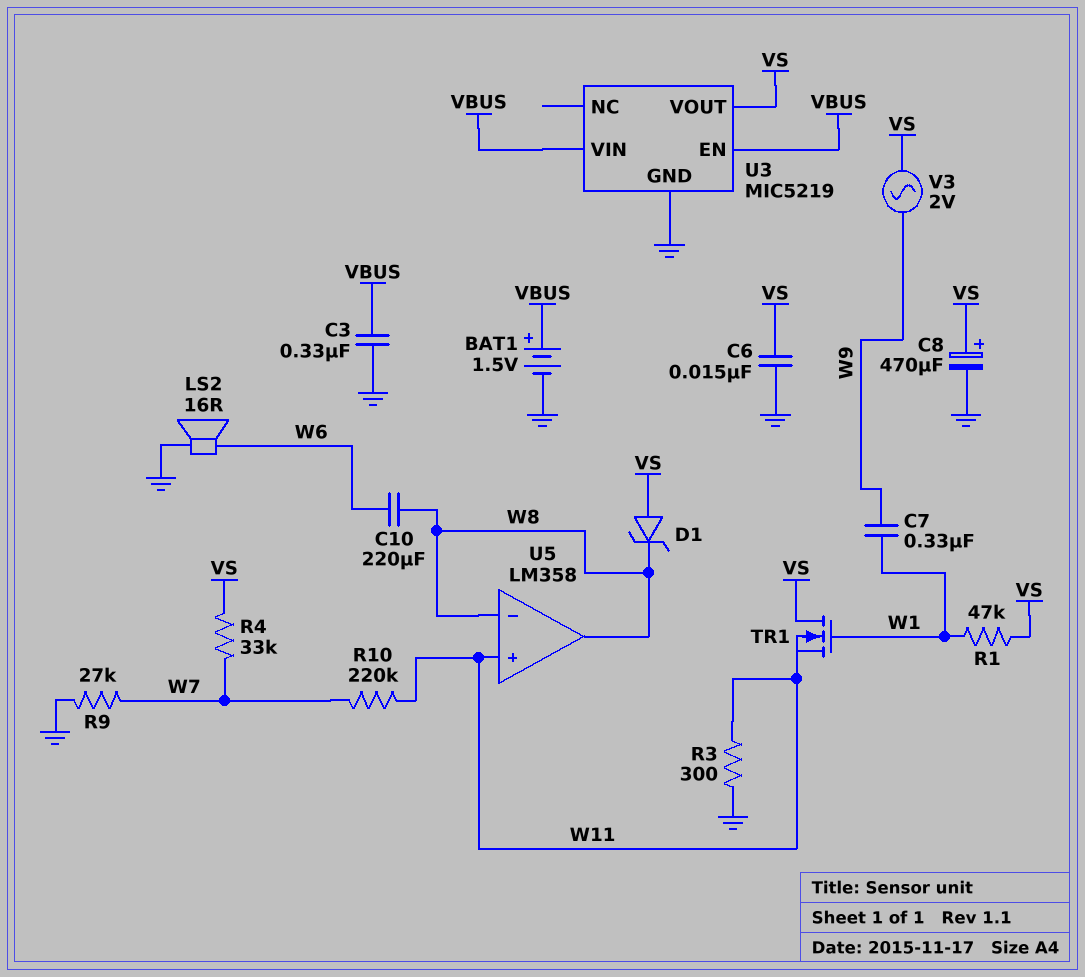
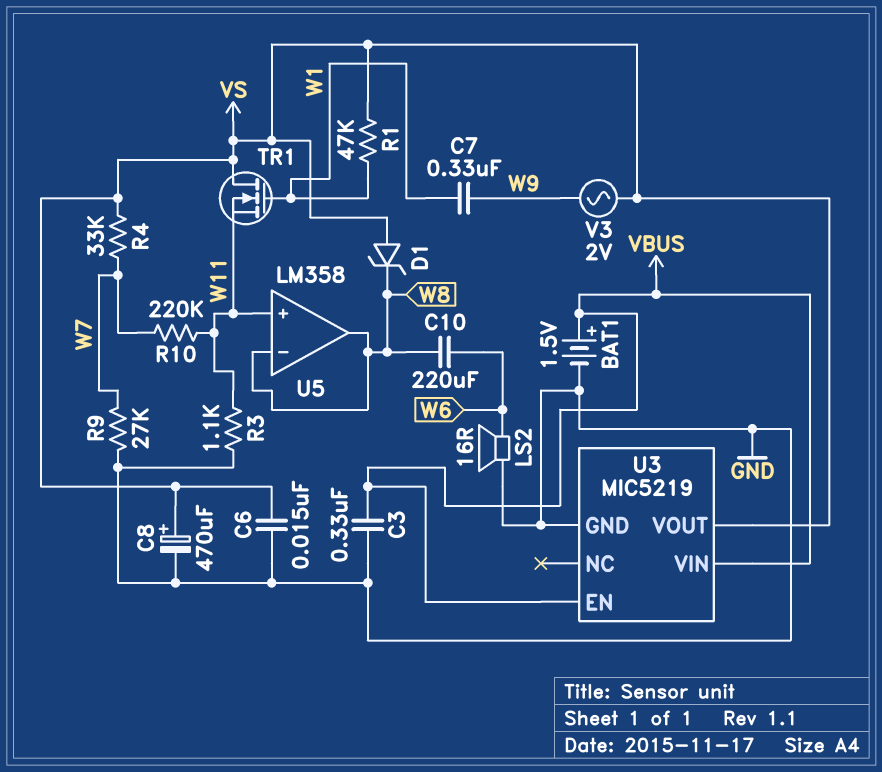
R3: 300 (GND, W11) -> 1.1k (GND, W11)

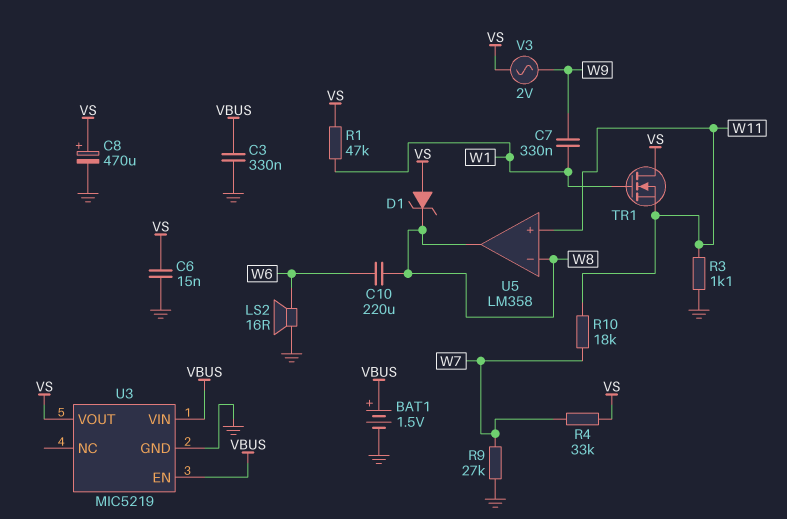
R10: 220k (W7, W11) -> 18k (W7, W11)

